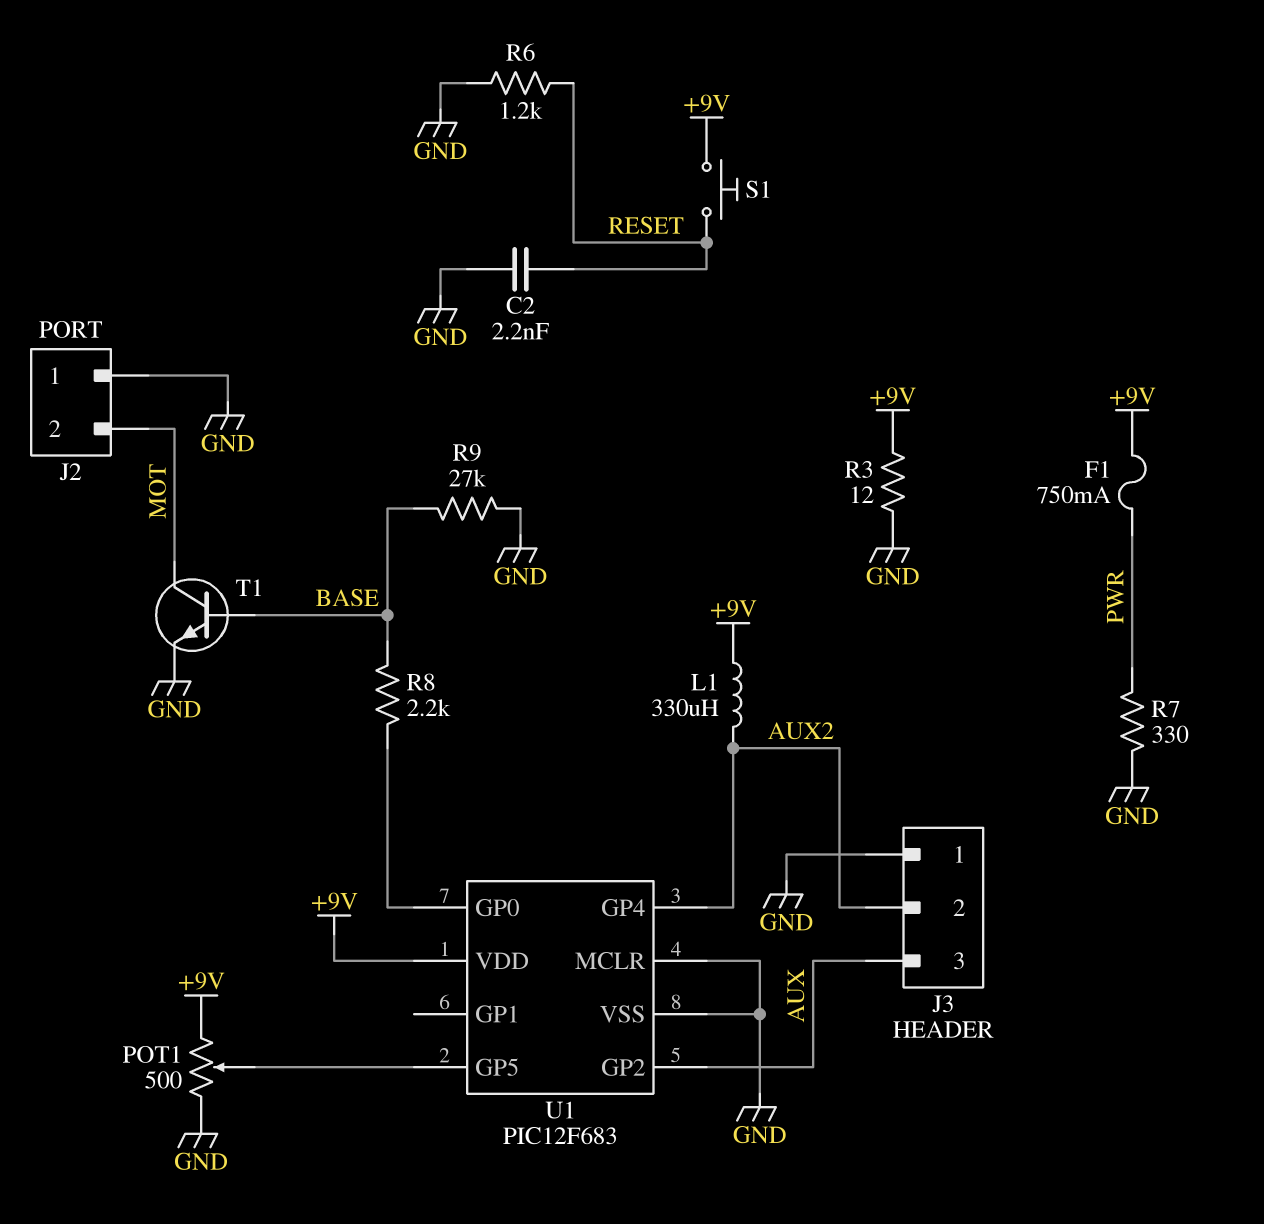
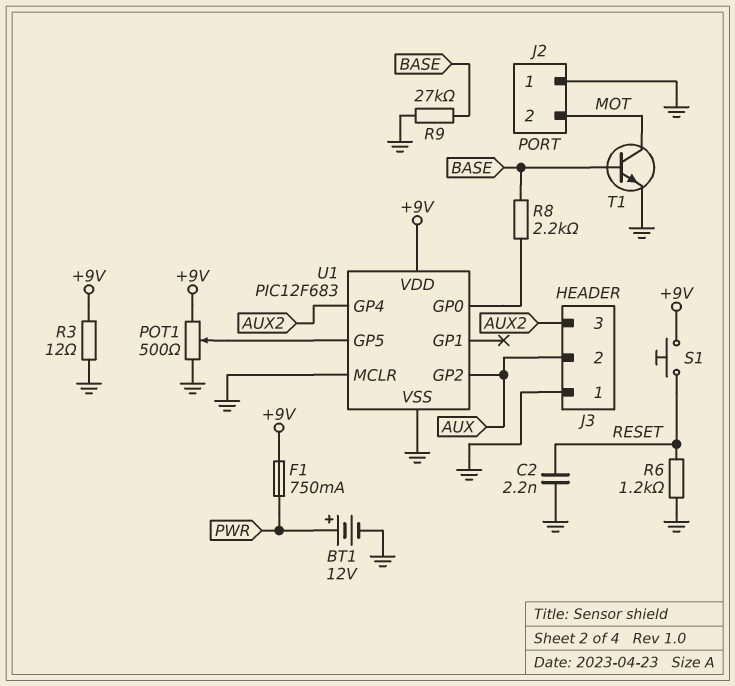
BT1: none -> 12V (plus PWR, minus GND)
J3 pin 2: AUX2 -> AUX
J3 pin 3: AUX -> AUX2
L1: 330uH (+9V, AUX2) -> none
R7: 330 (GND, PWR) -> none

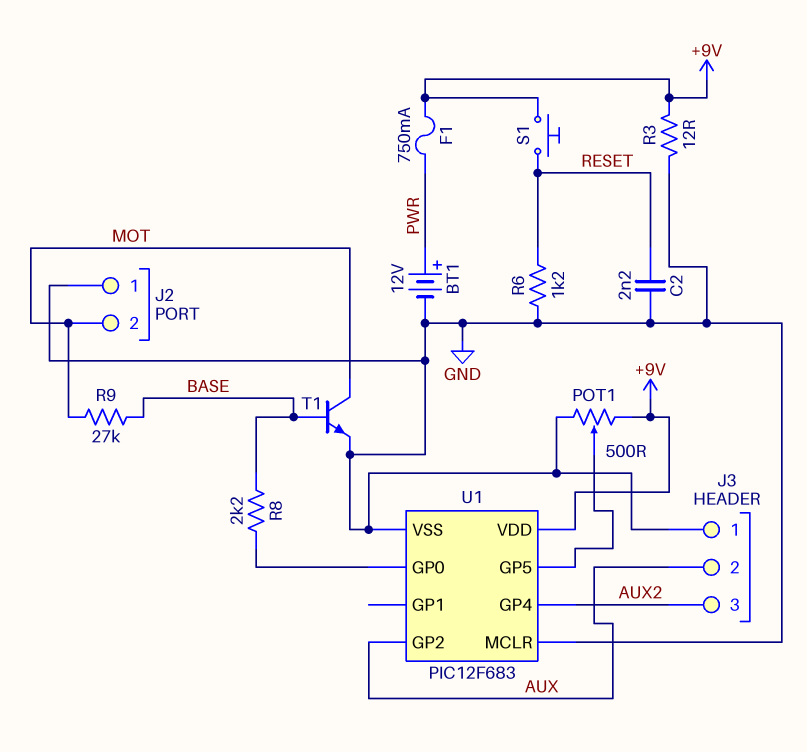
R9: 27k (BASE, GND) -> 27k (BASE, MOT)

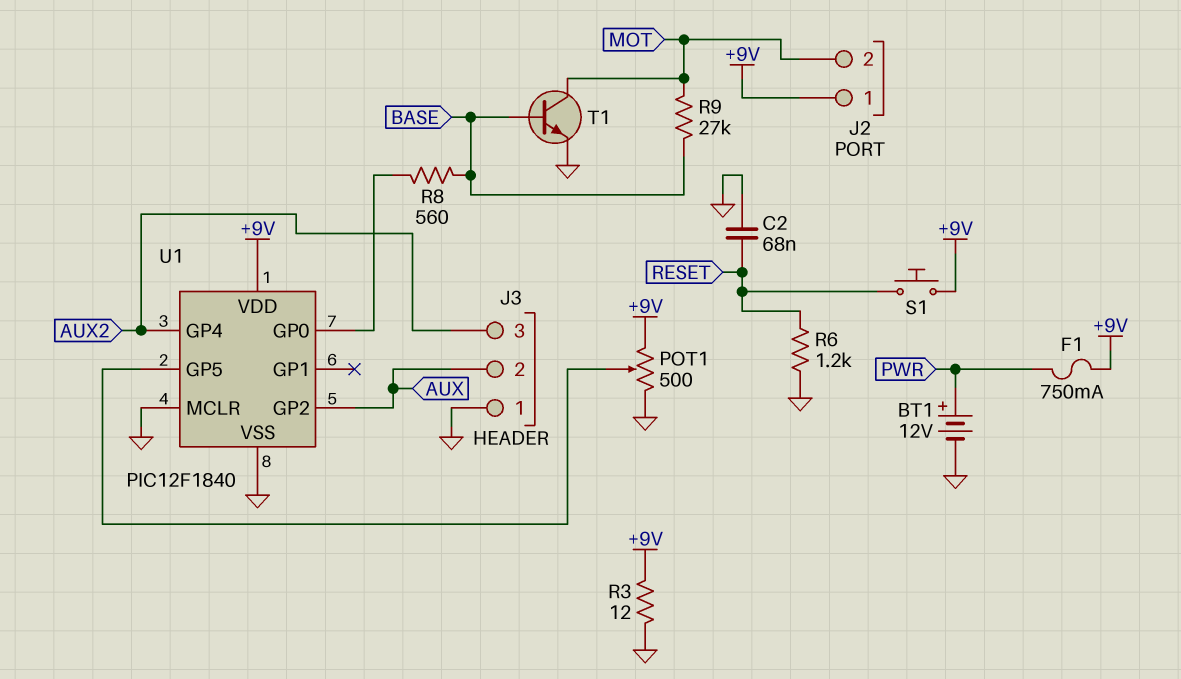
C2: 2.2nF (GND, RESET) -> 68nF (GND, RESET)
J2 pin 1: GND -> +9V
R8: 2.2k (BASE, U1/GP0) -> 560 (BASE, U1/GP0)
U1: PIC12F683 -> PIC12F1840

